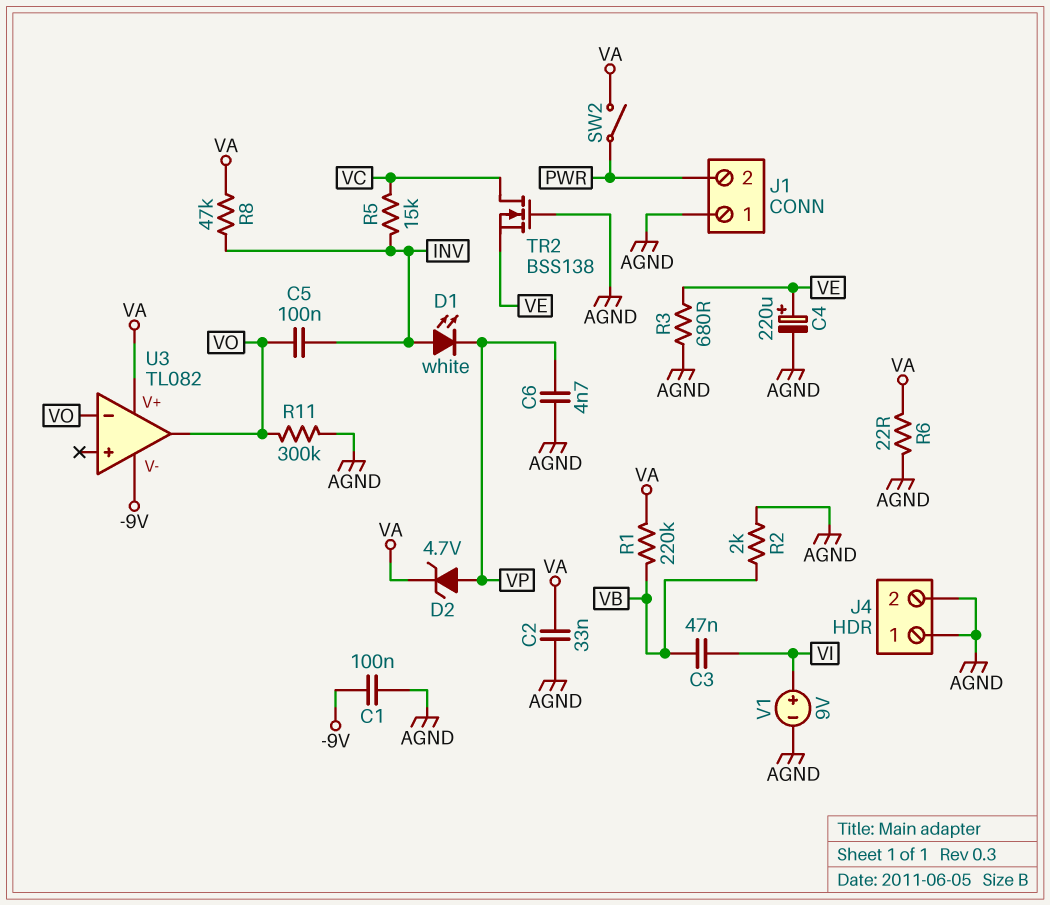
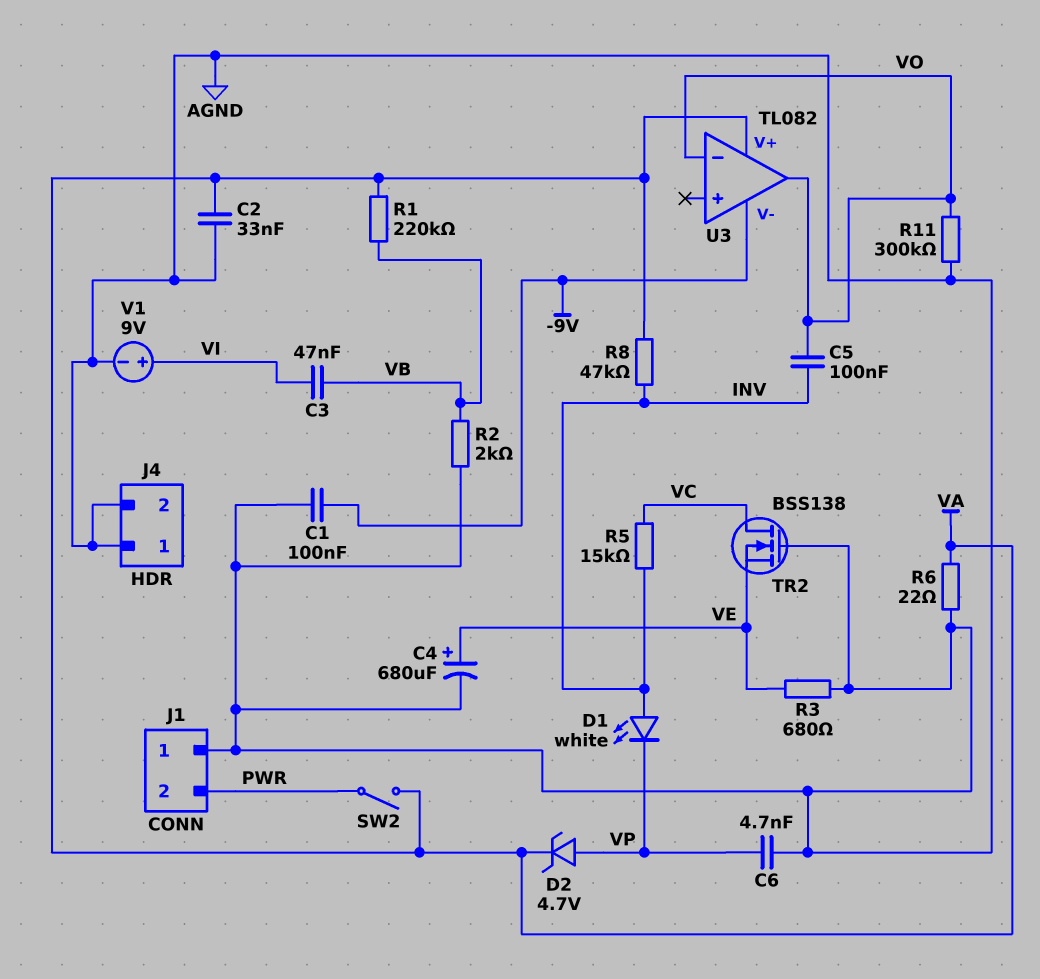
C4: 220uF (plus VE, minus AGND) -> 680uF (plus VE, minus AGND)

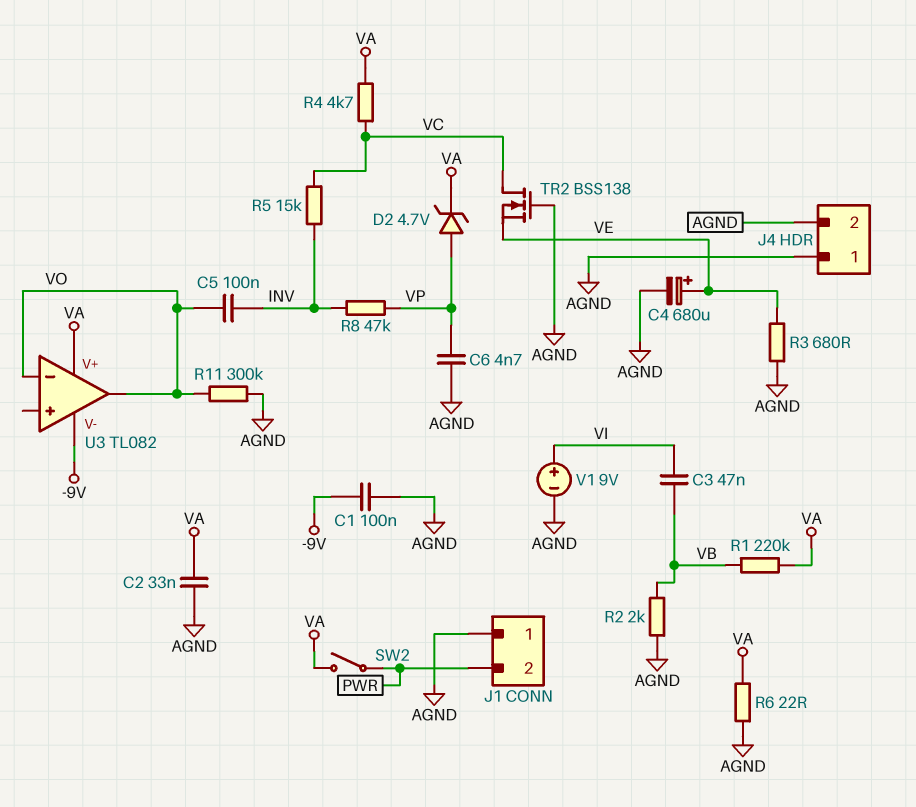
D1: LED white (A INV, K VP) -> none
R4: none -> 4.7k (VA, VC)
R8: 47k (INV, VA) -> 47k (INV, VP)

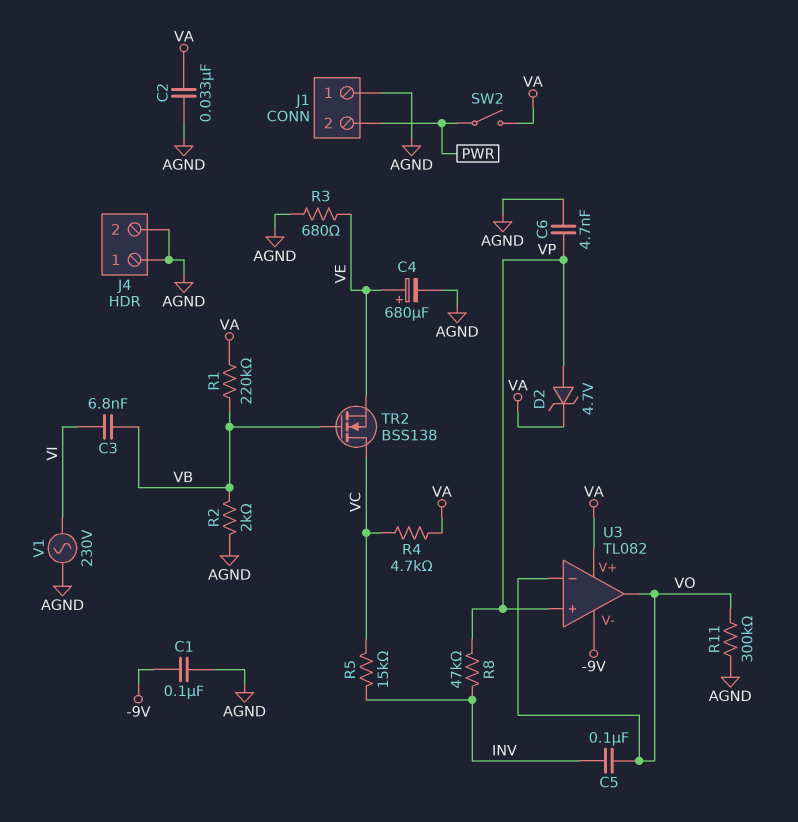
C3: 47nF (VB, VI) -> 6.8nF (VB, VI)
R6: 22 (AGND, VA) -> none
TR2: NMOS BSS138 (G AGND, D VC, S VE) -> NMOS BSS138 (G VB, D VC, S VE)
U3 pin in+: none -> VP
V1: 9V (plus VI, minus AGND) -> AC 230V (AGND, VI)

